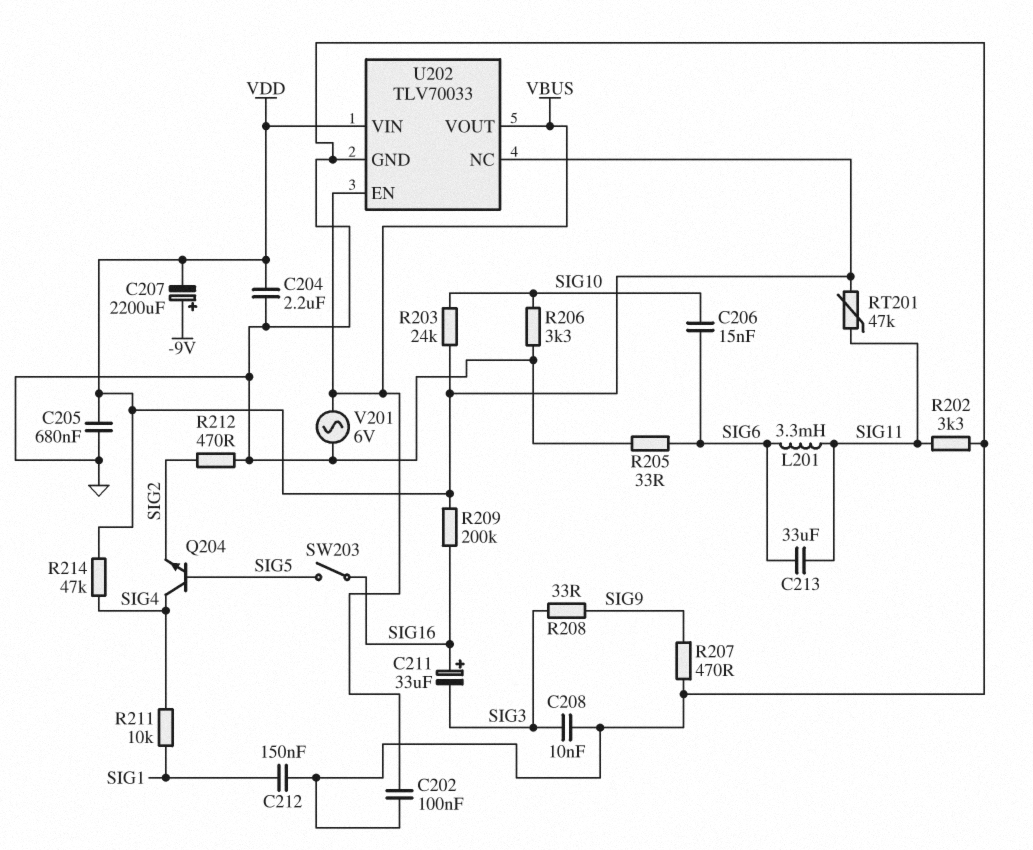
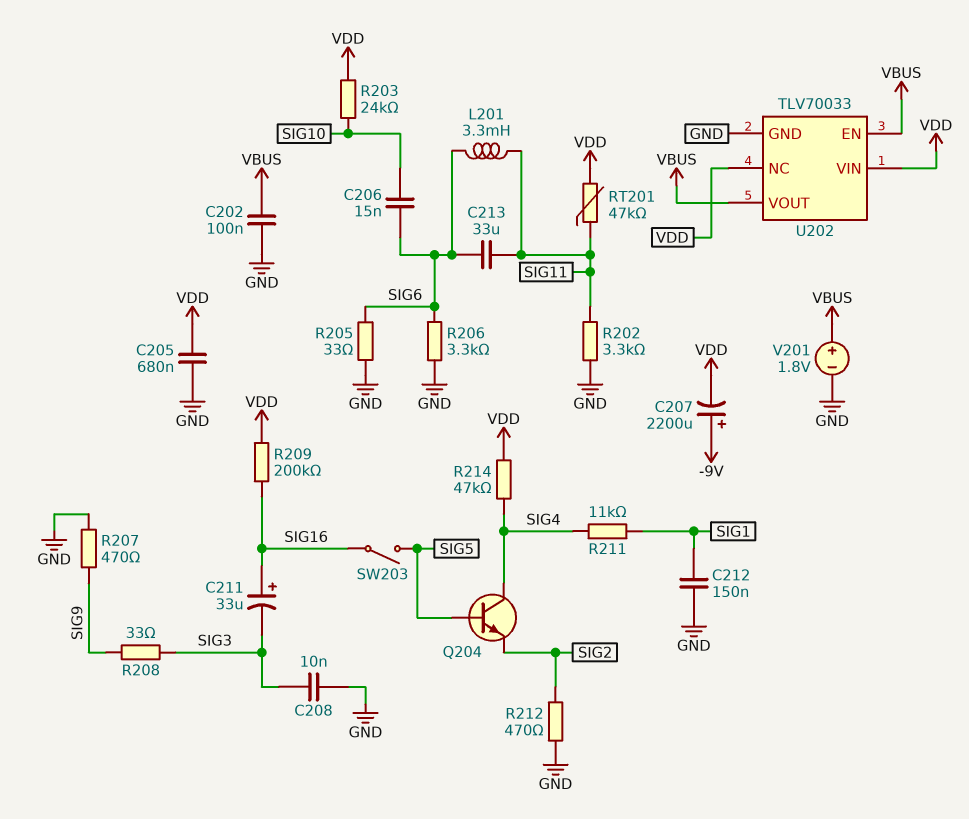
C204: 2.2uF (GND, VDD) -> none
R206: 3.3k (GND, SIG10) -> 3.3k (GND, SIG6)
R211: 10k (SIG1, SIG4) -> 11k (SIG1, SIG4)
V201: AC 6V (GND, VBUS) -> 1.8V (plus VBUS, minus GND)

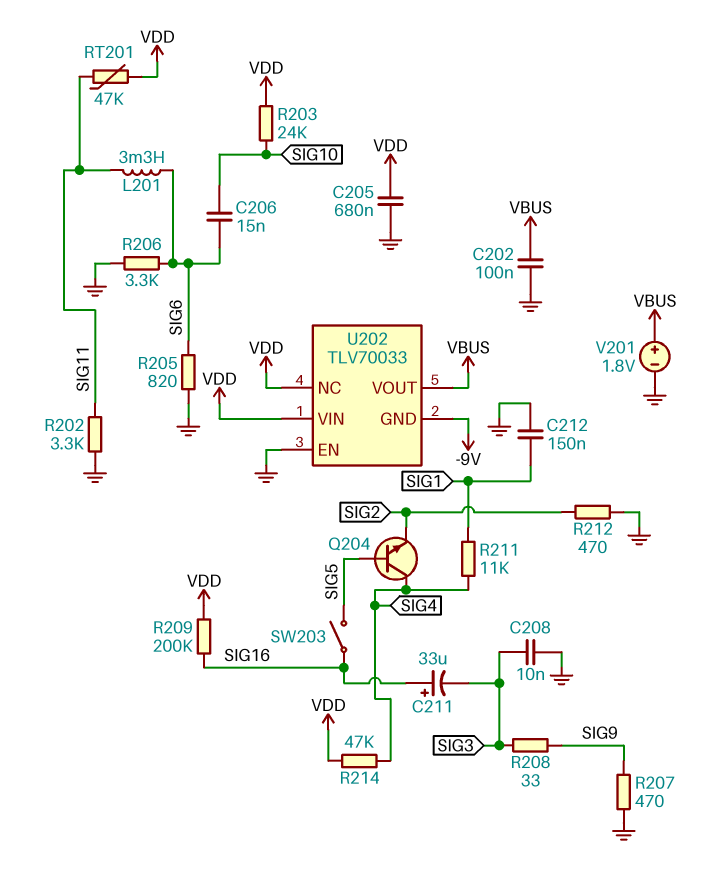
C207: 2200uF (plus -9V, minus VDD) -> none
C213: 33uF (SIG6, SIG11) -> none
R205: 33 (GND, SIG6) -> 820 (GND, SIG6)
U202 pin EN: VBUS -> GND
U202 pin GND: GND -> -9V

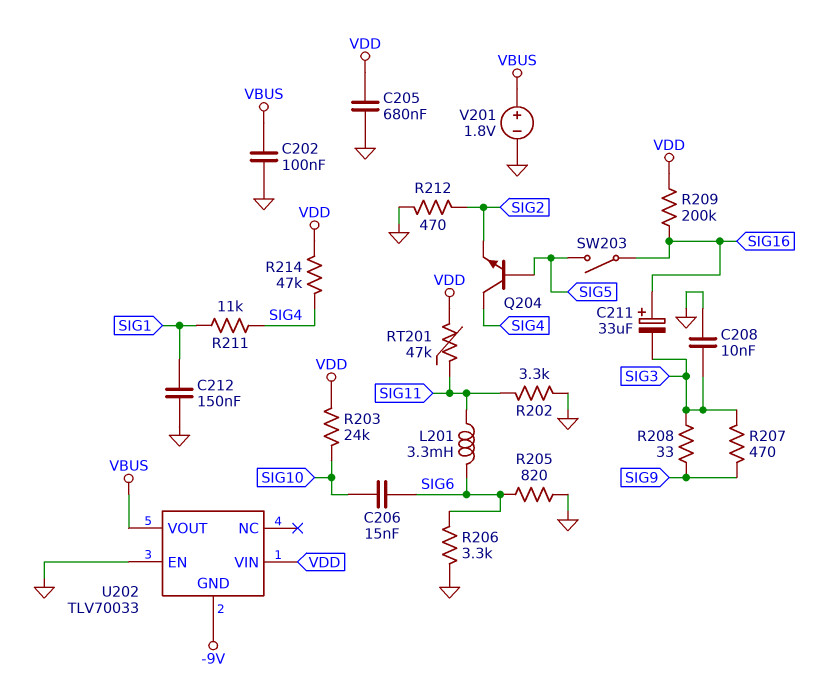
R207: 470 (GND, SIG9) -> 470 (SIG3, SIG9)
U202 pin NC: VDD -> none

